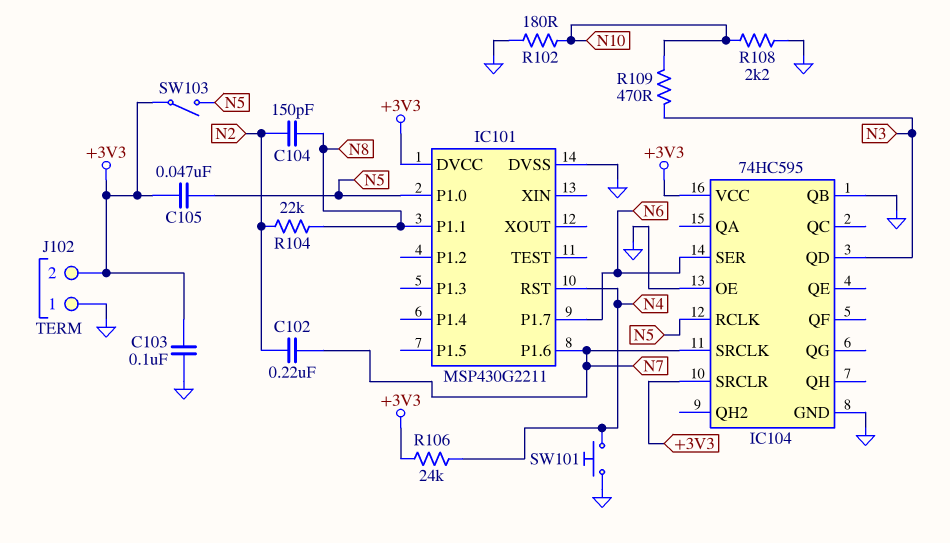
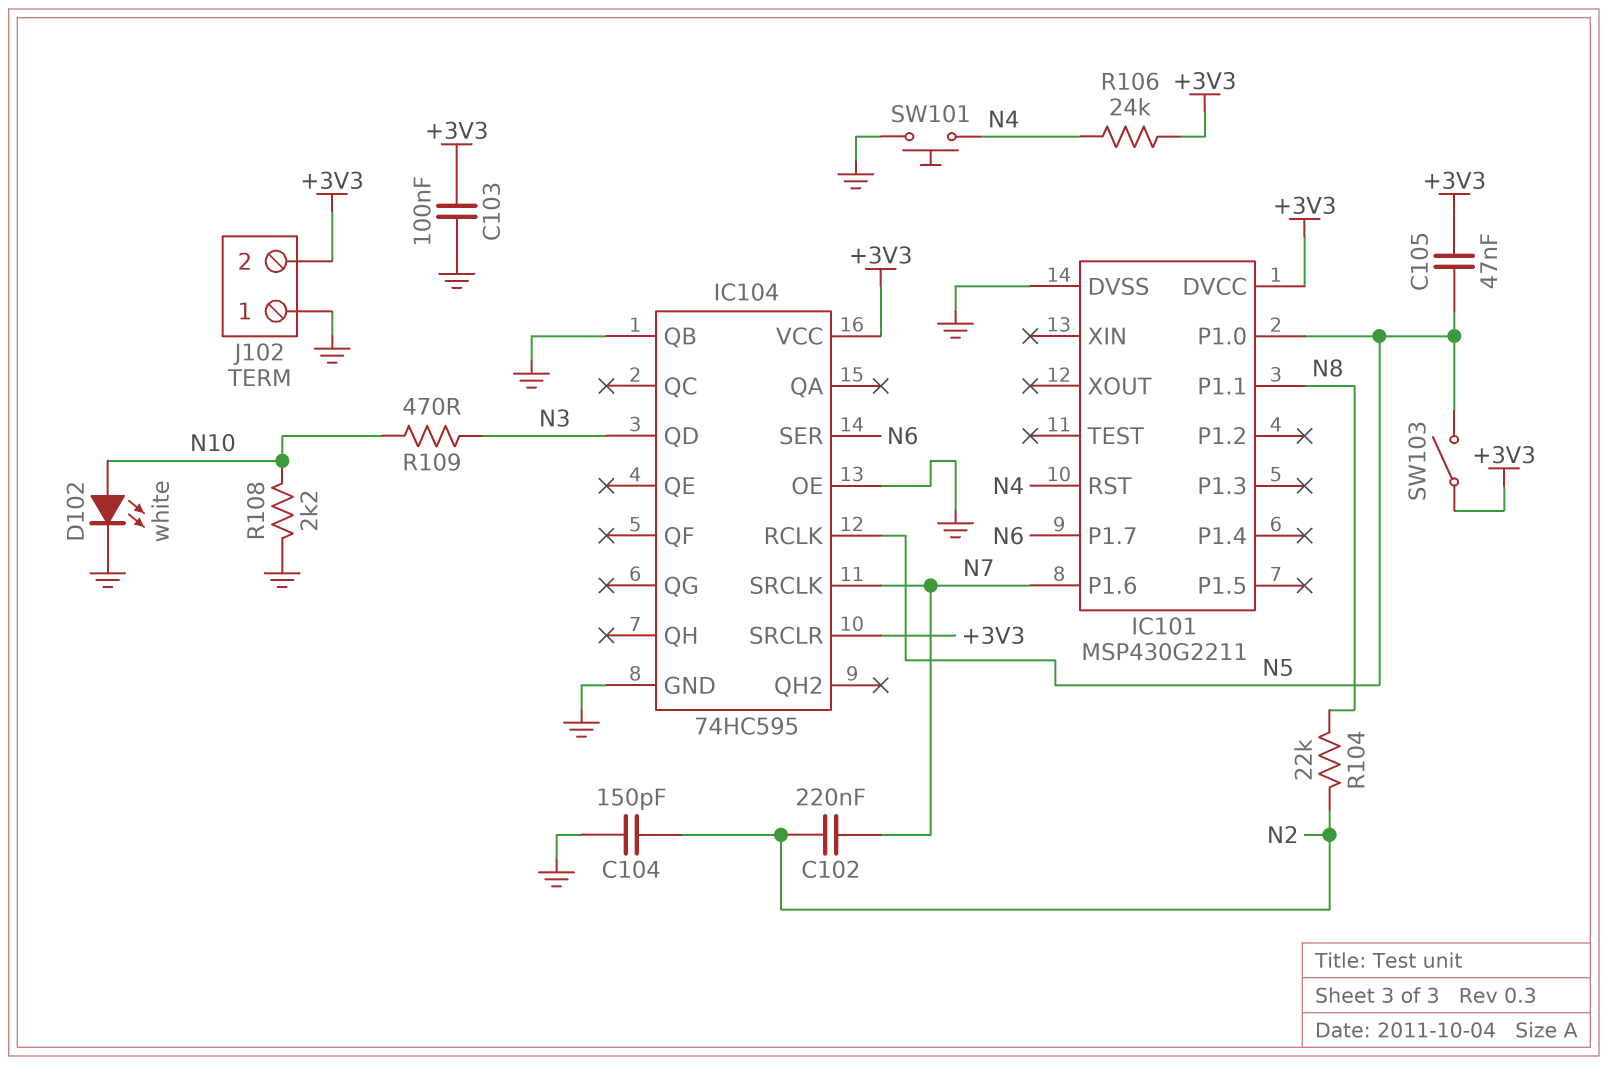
C104: 150pF (N2, N8) -> 150pF (GND, N2)
D102: none -> LED white (A N10, K GND)
R102: 180 (GND, N10) -> none

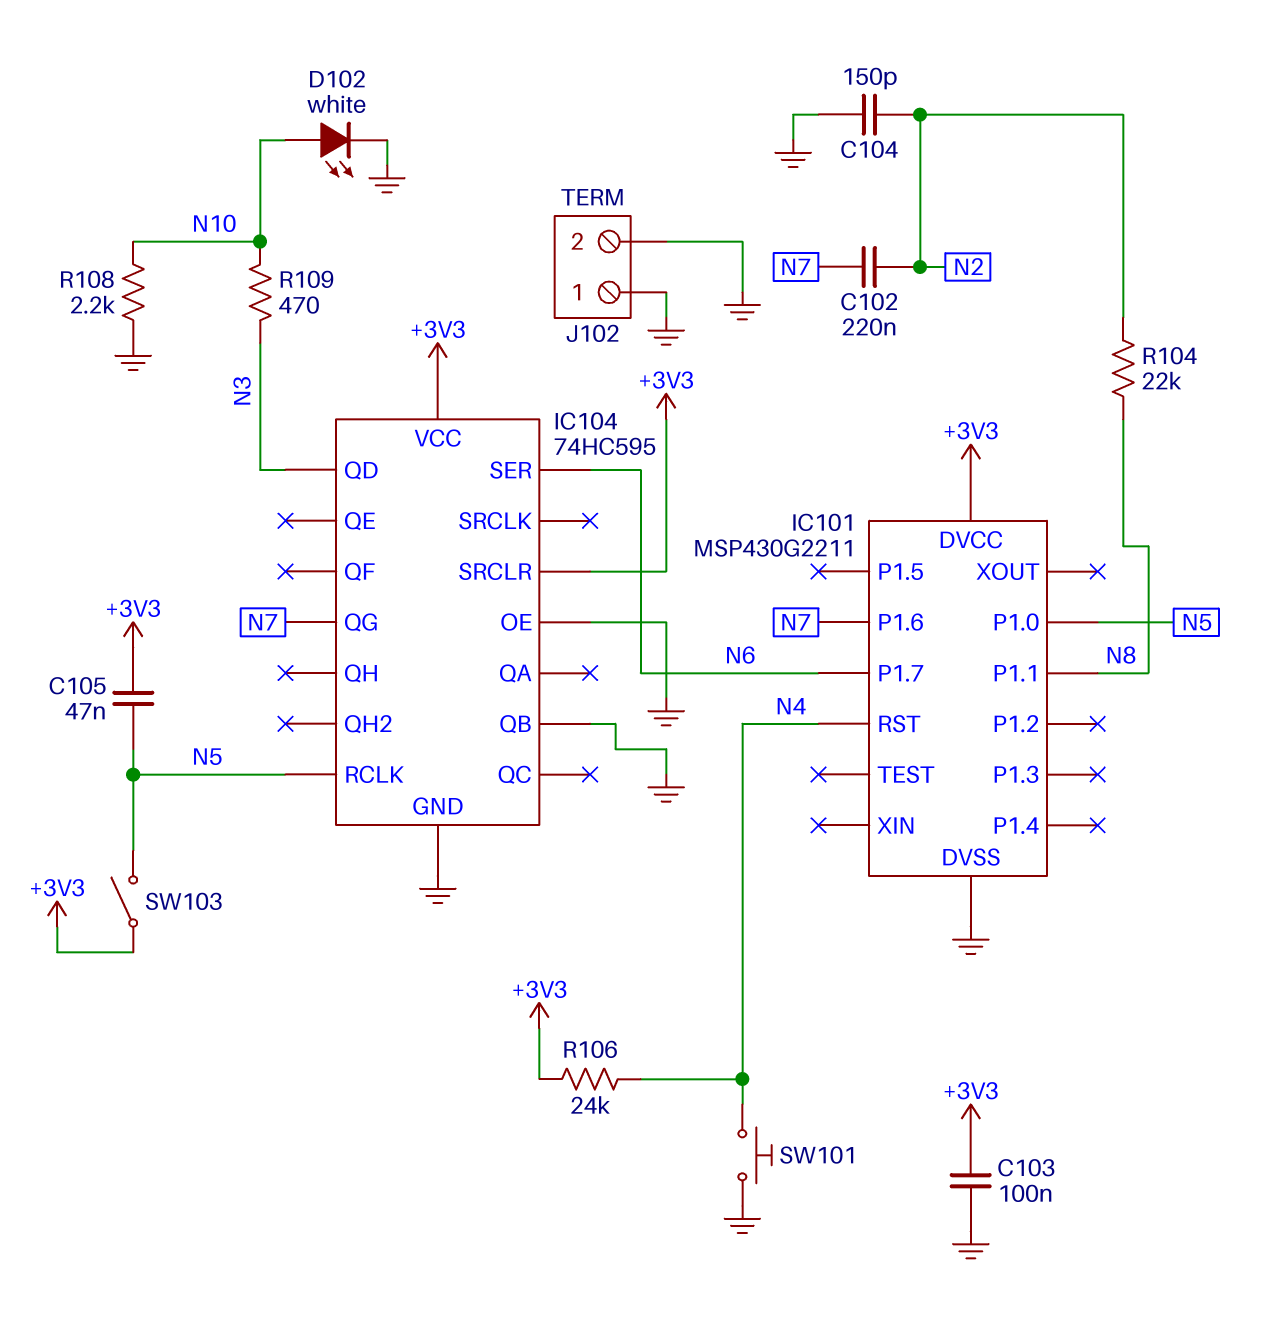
IC104 pin QG: none -> N7
IC104 pin SRCLK: N7 -> none
J102 pin 2: +3V3 -> GND

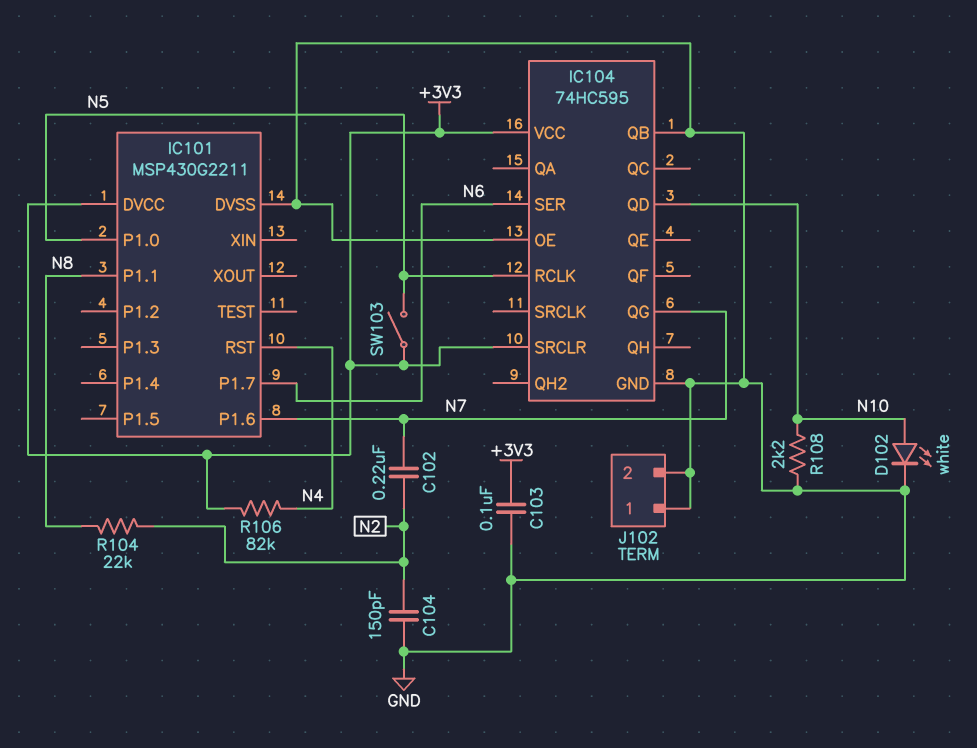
C105: 47nF (+3V3, N5) -> none
IC104 pin QD: N3 -> N10
R106: 24k (+3V3, N4) -> 82k (+3V3, N4)
R109: 470 (N3, N10) -> none
SW101: button (GND, N4) -> none

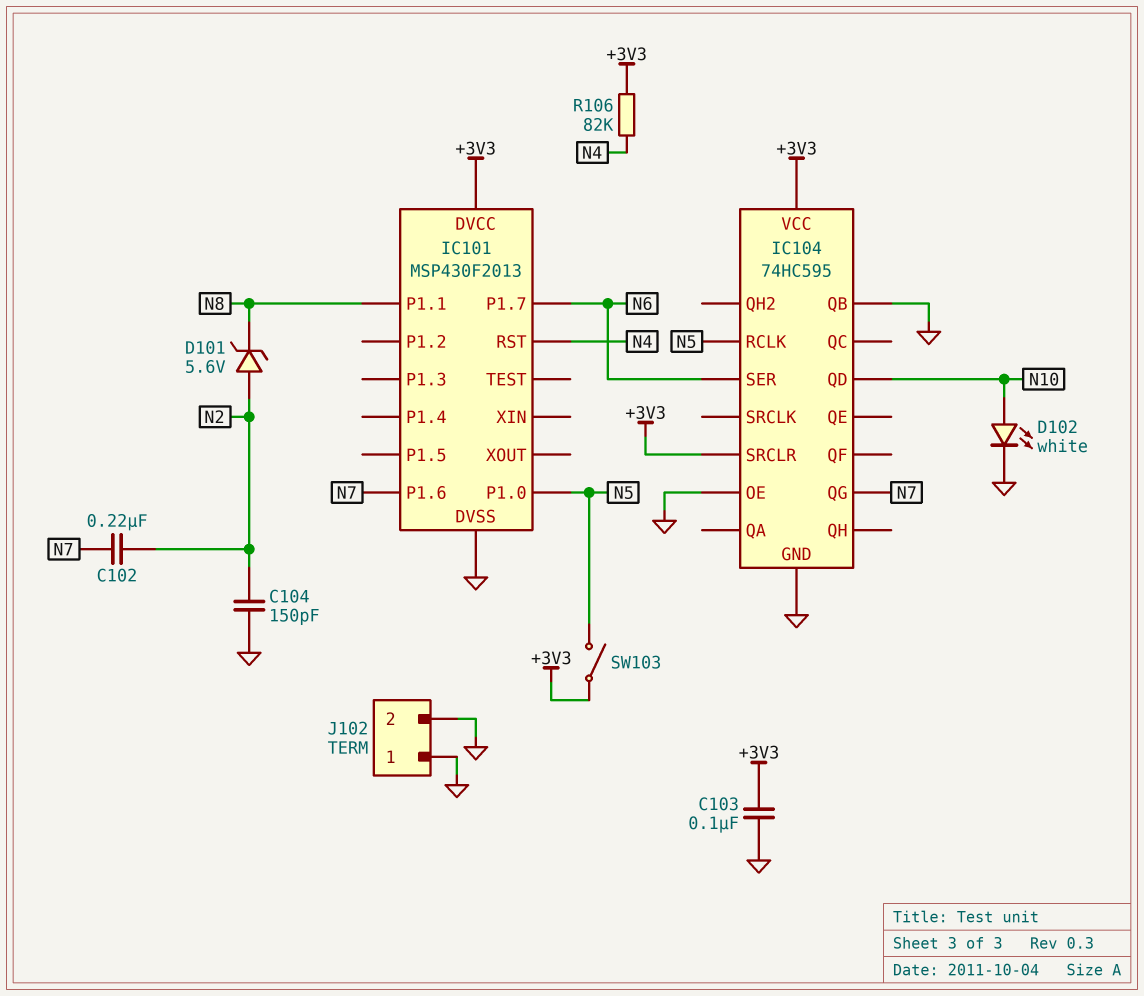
D101: none -> zener 5.6V (A N2, K N8)
IC101: MSP430G2211 -> MSP430F2013
R104: 22k (N2, N8) -> none
R108: 2.2k (GND, N10) -> none

